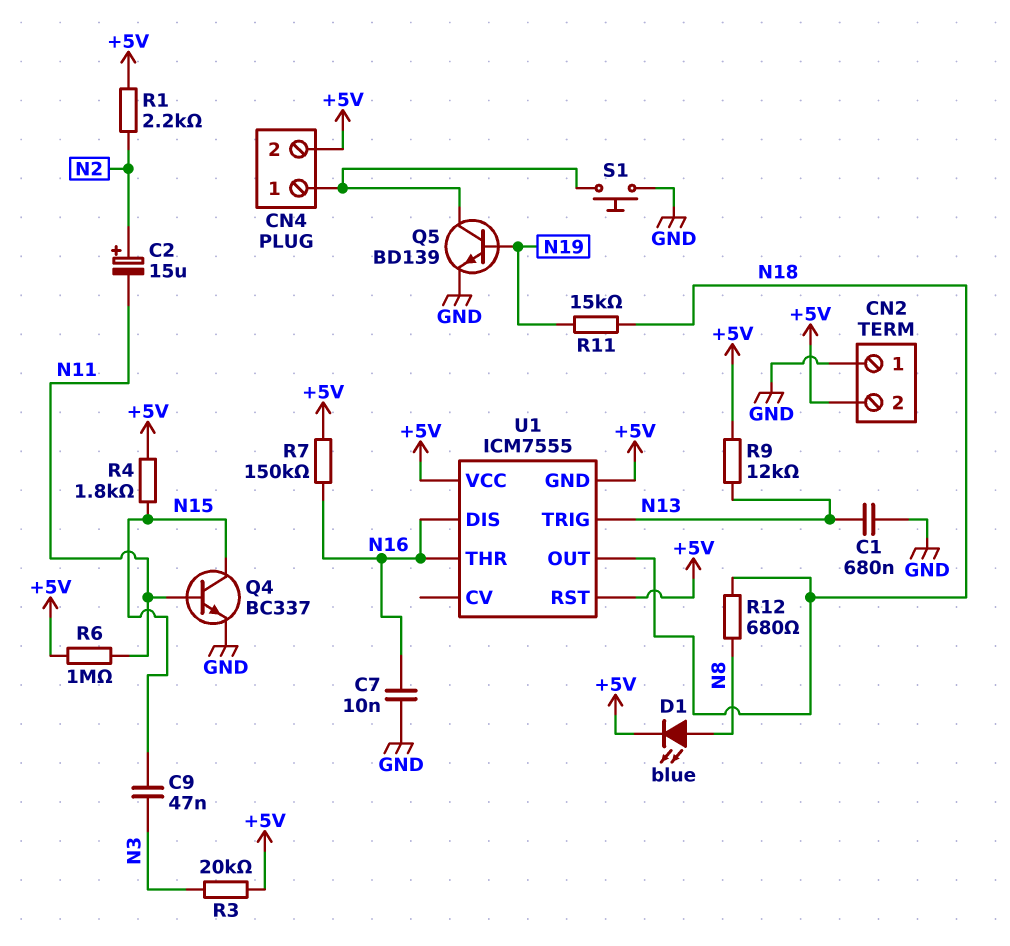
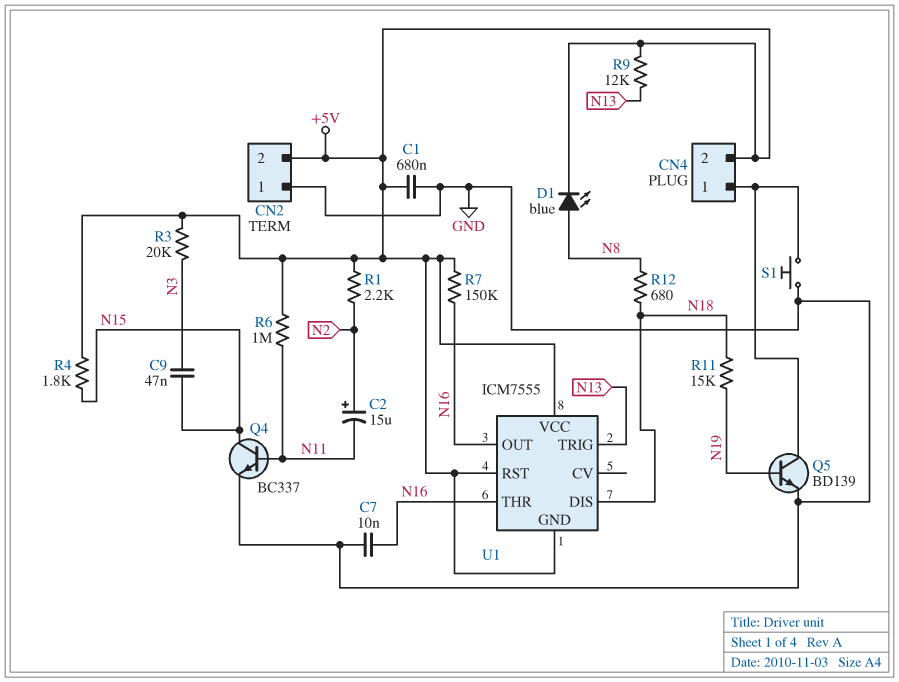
C1: 680nF (GND, N13) -> 680nF (+5V, GND)
U1 pin DIS: N16 -> N18
U1 pin OUT: N18 -> N16

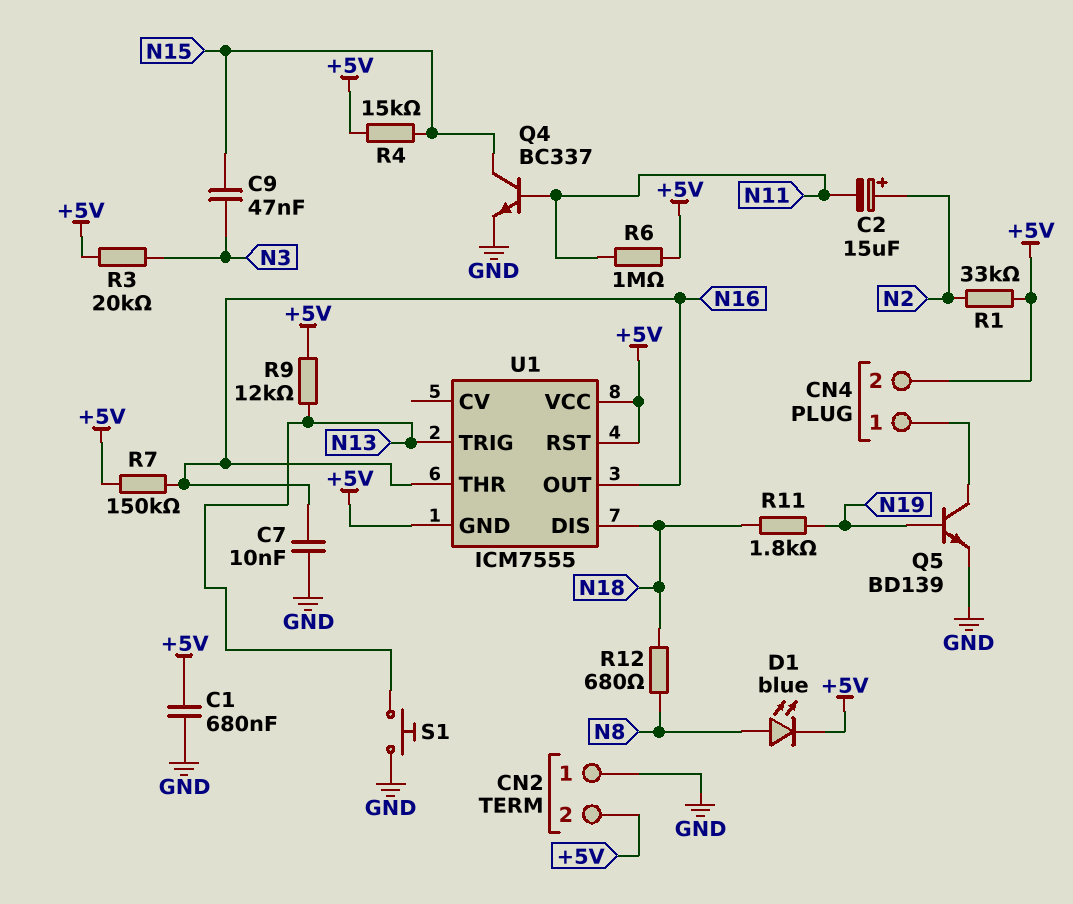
R1: 2.2k (+5V, N2) -> 33k (+5V, N2)
R4: 1.8k (+5V, N15) -> 15k (+5V, N15)
R11: 15k (N18, N19) -> 1.8k (N18, N19)
S1: button (CN4/1, GND) -> button (GND, N13)

